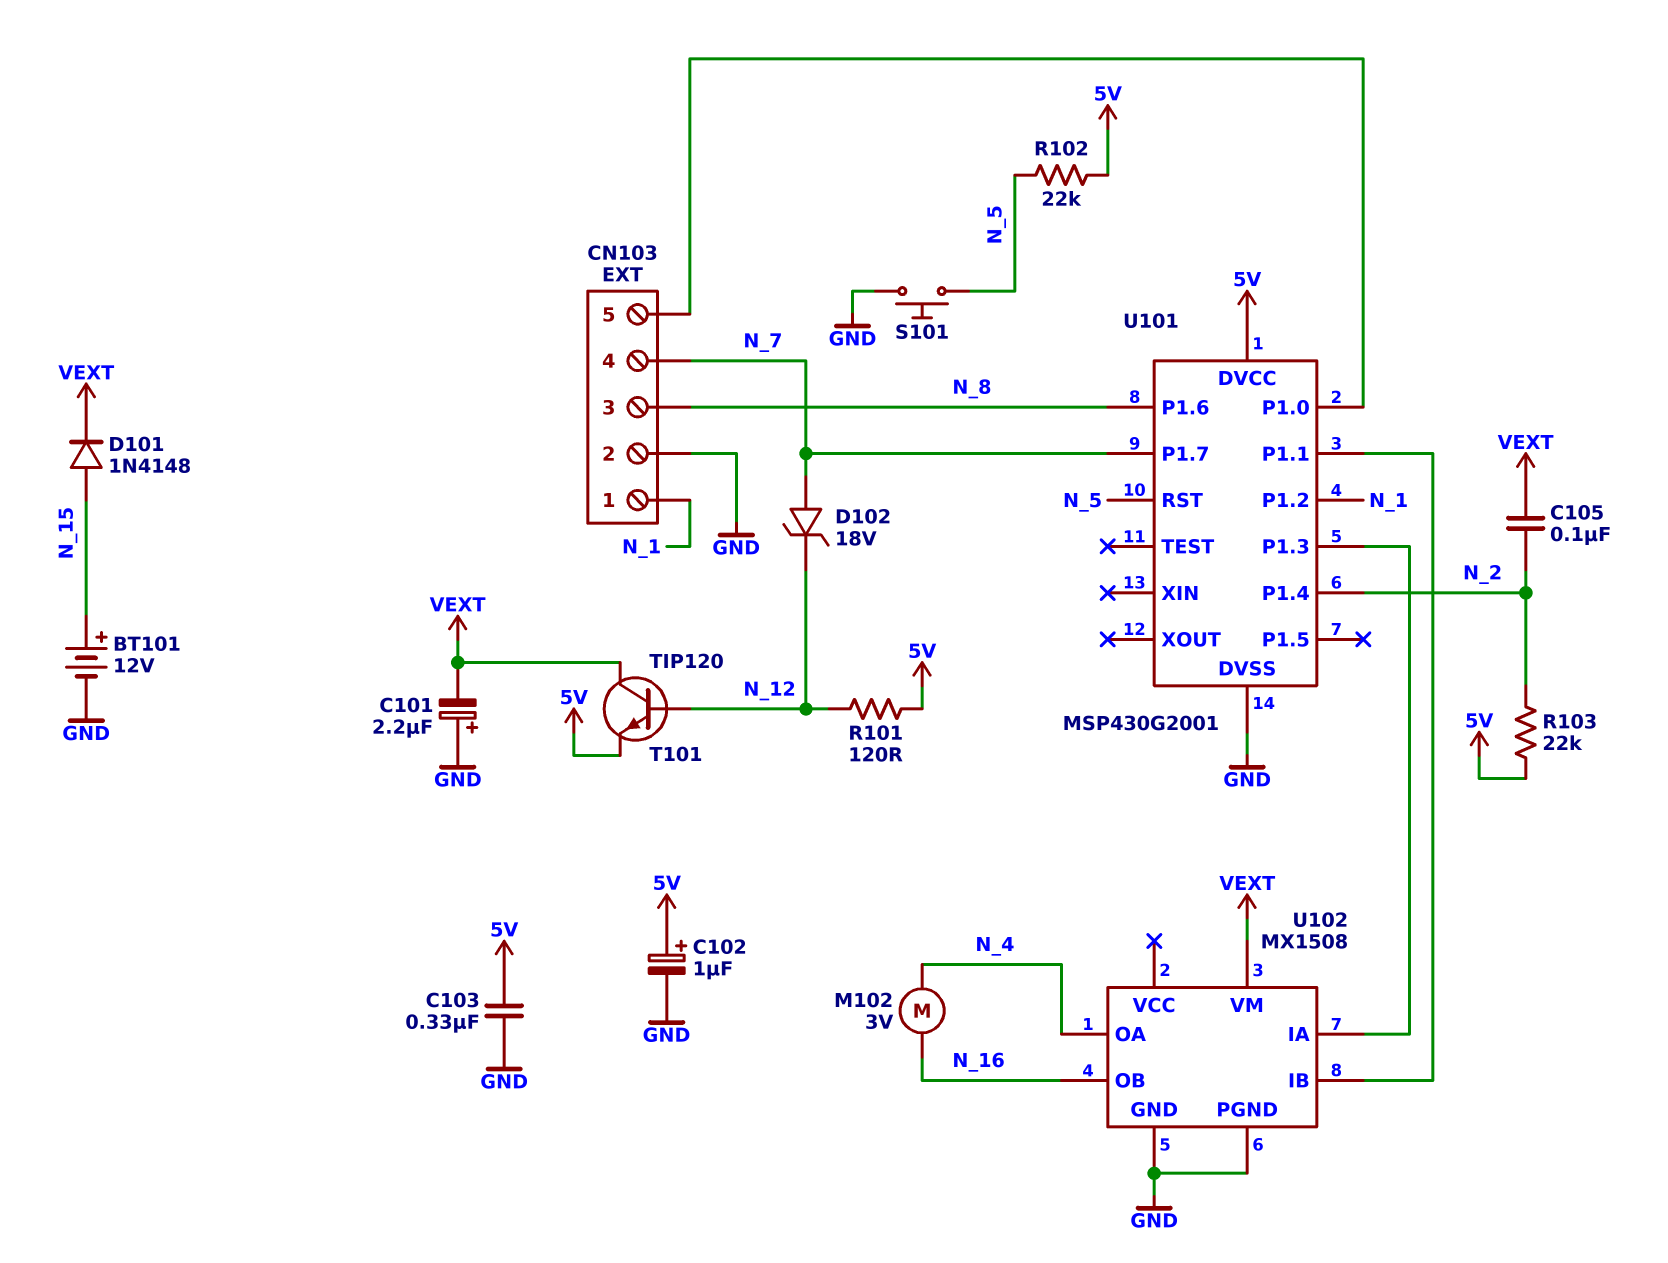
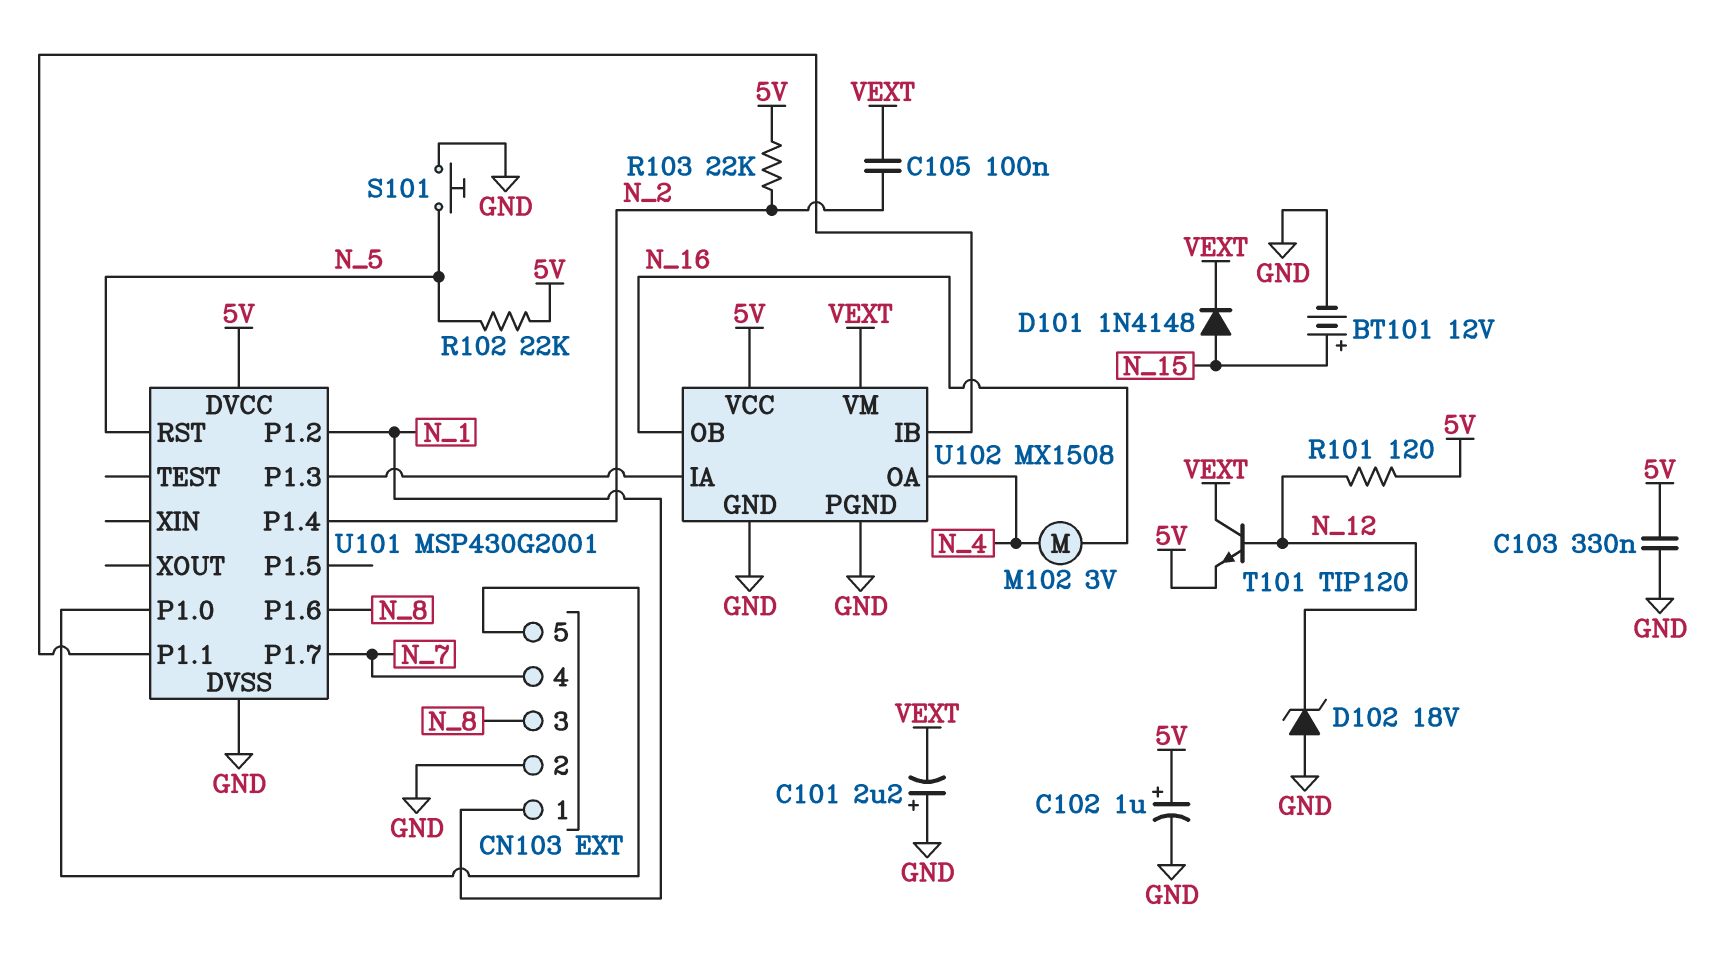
D102: zener 18V (A N_7, K N_12) -> zener 18V (A GND, K N_12)
U102 pin VCC: none -> 5V

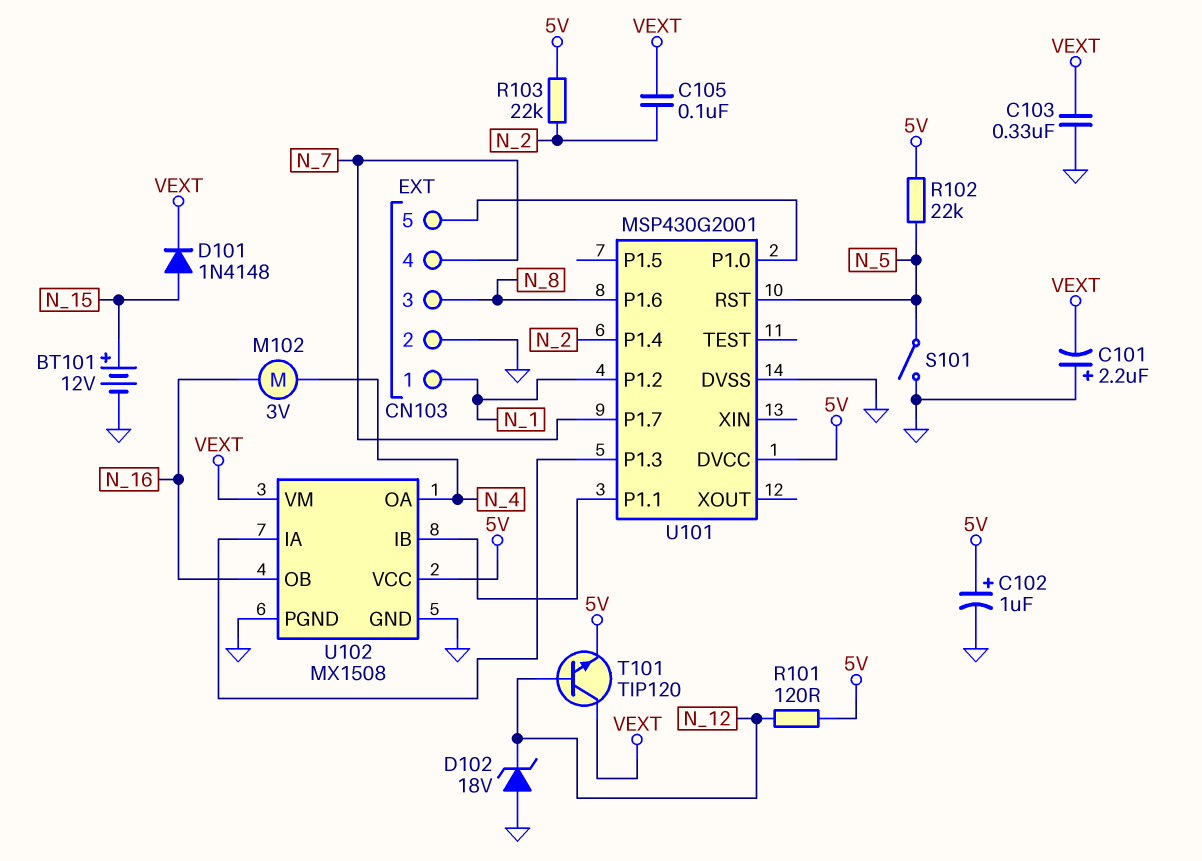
C103: 330nF (5V, GND) -> 330nF (GND, VEXT)
S101: button (GND, N_5) -> switch (GND, N_5)

